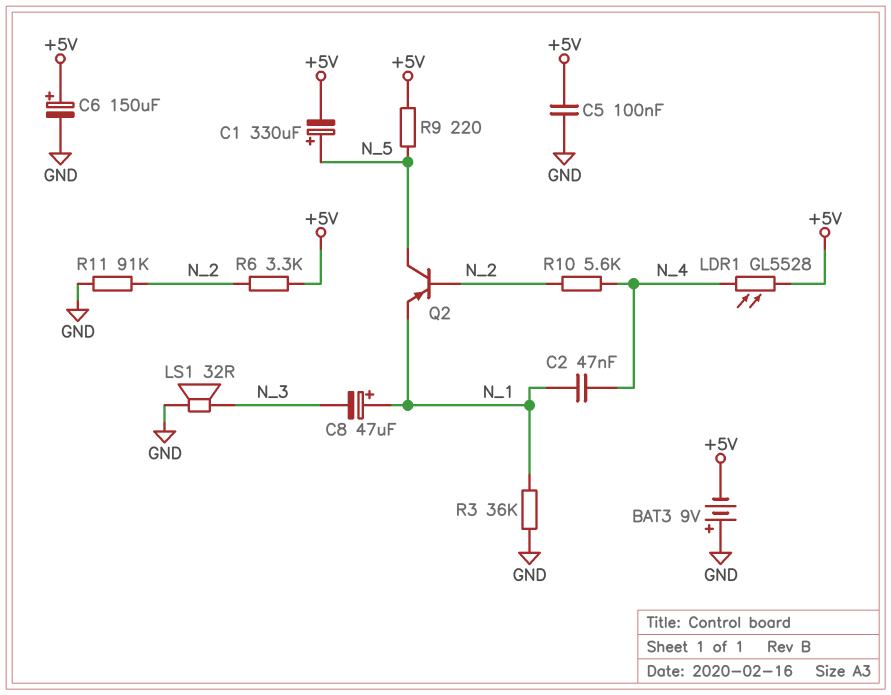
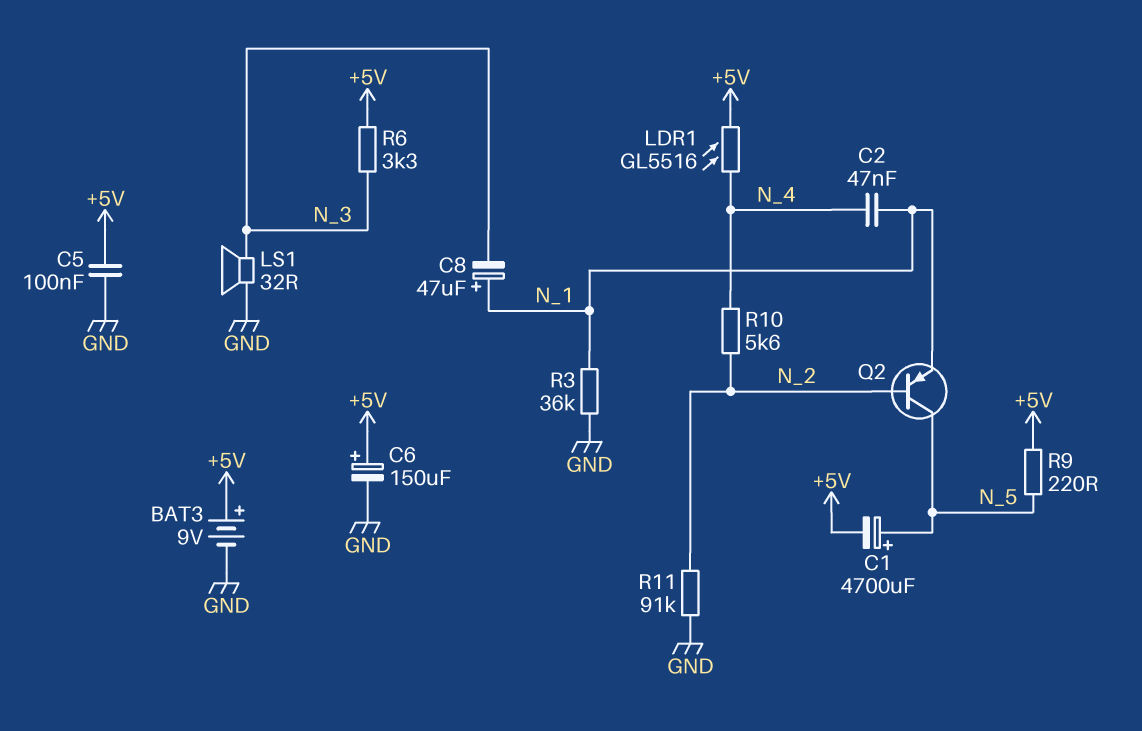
BAT3: 9V (plus GND, minus +5V) -> 9V (plus +5V, minus GND)
C1: 330uF (plus N_5, minus +5V) -> 4700uF (plus N_5, minus +5V)
LDR1: GL5528 (+5V, N_4) -> GL5516 (+5V, N_4)
R6: 3.3k (+5V, N_2) -> 3.3k (+5V, N_3)

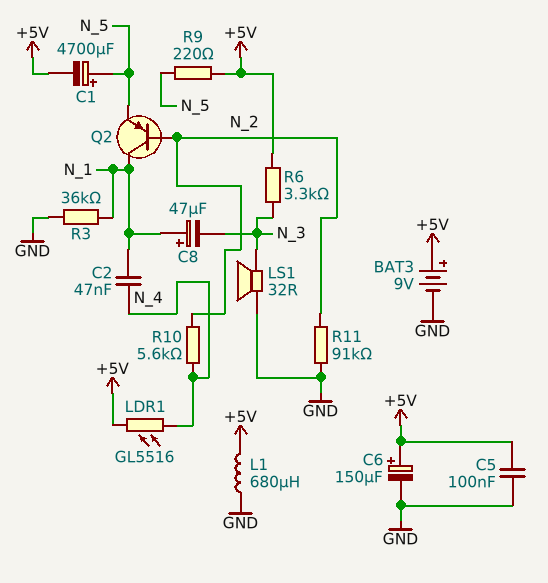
L1: none -> 680uH (+5V, GND)
Q2: PNP (B N_2, C N_5, E N_1) -> PNP (B N_2, C N_1, E N_5)

